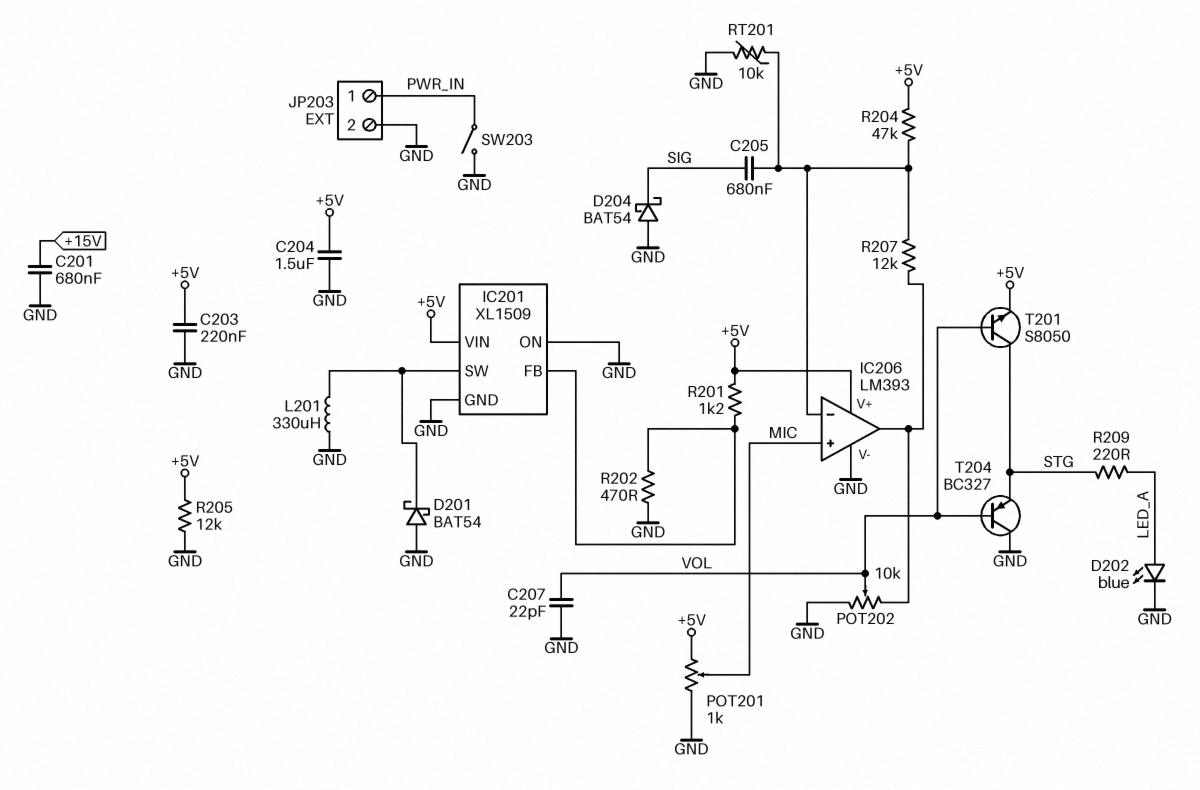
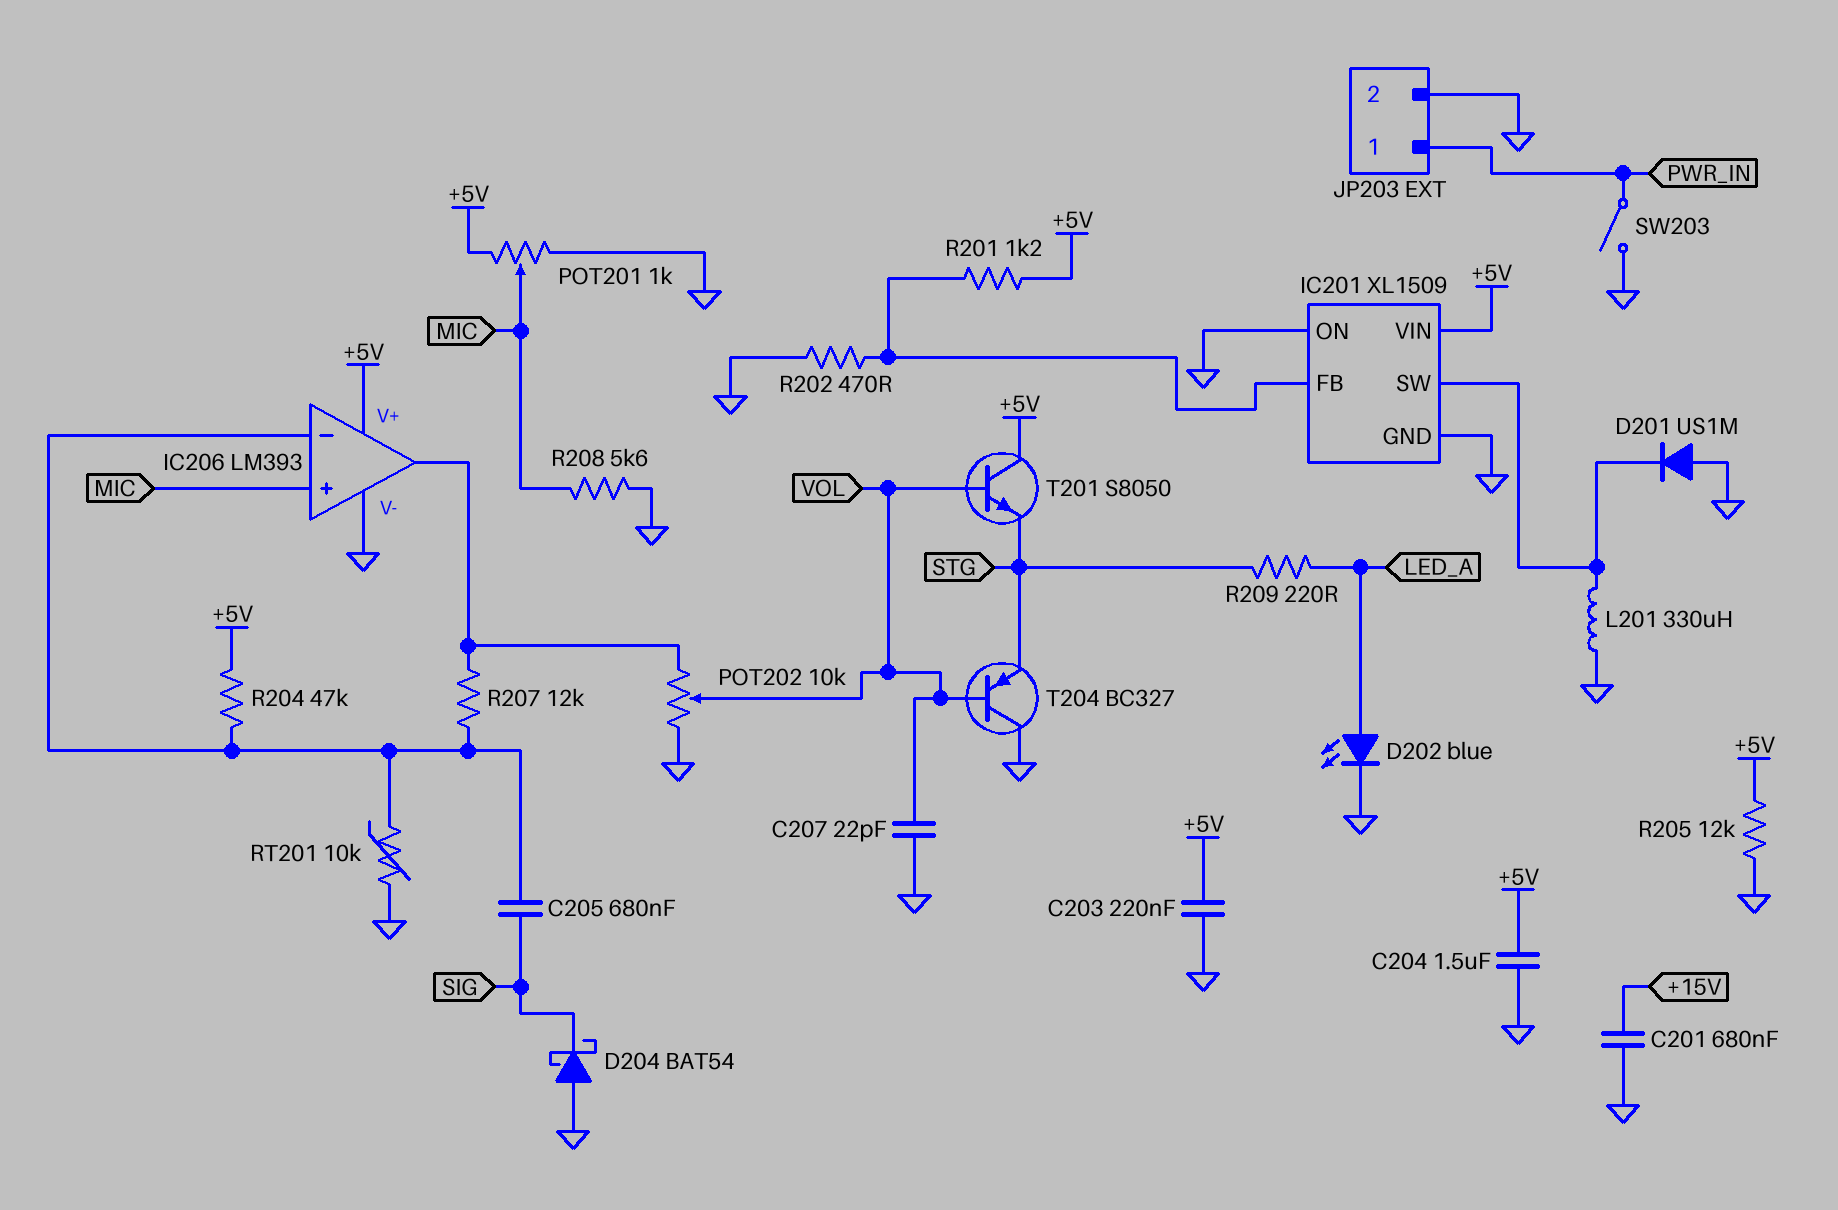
D201: schottky BAT54 (A GND, K IC201/SW) -> diode US1M (A GND, K IC201/SW)
R208: none -> 5.6k (GND, MIC)
T201: NPN S8050 (B VOL, C STG, E +5V) -> NPN S8050 (B VOL, C +5V, E STG)

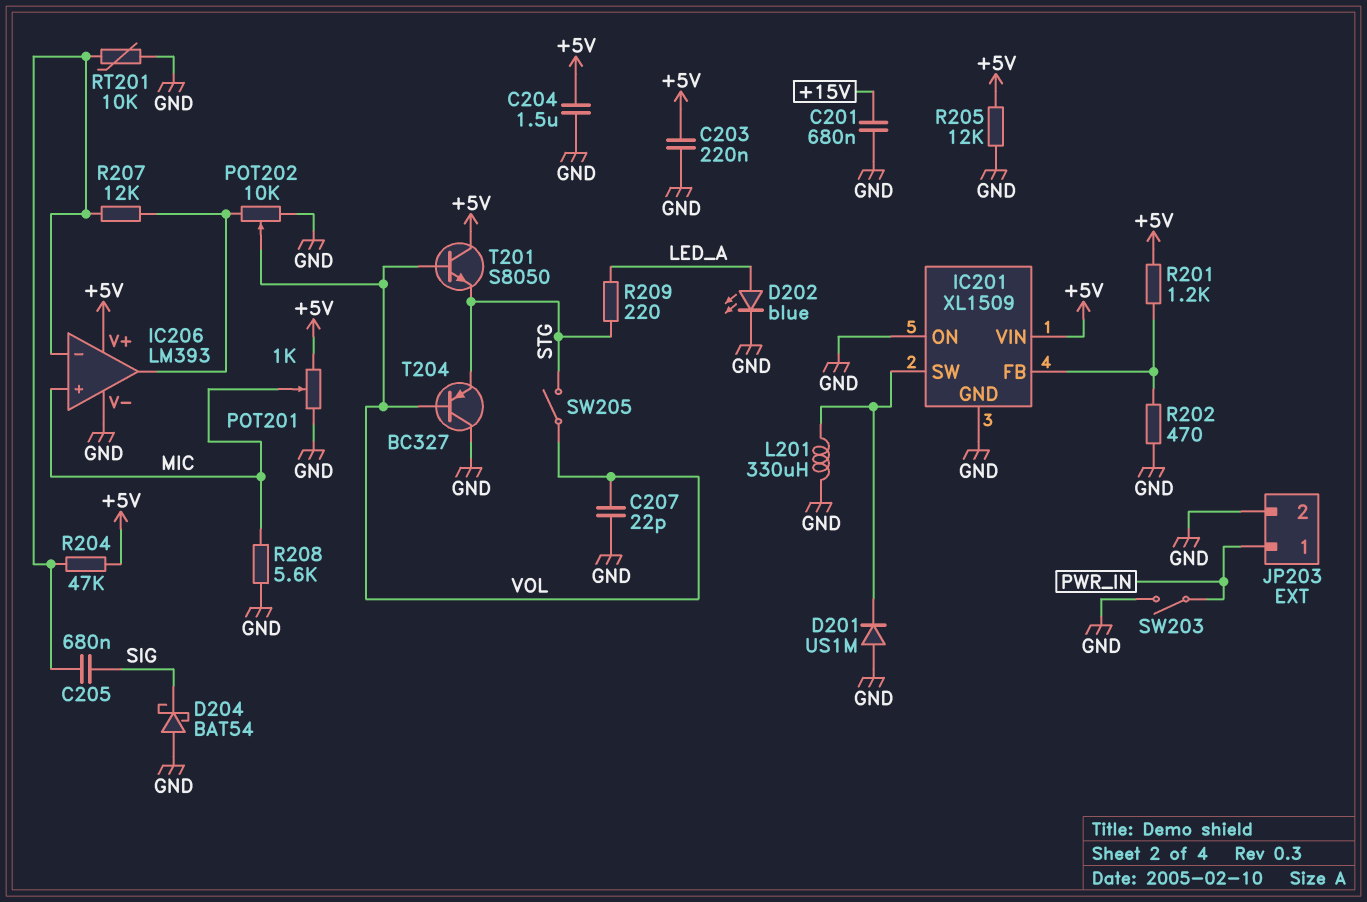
SW205: none -> switch (STG, VOL)

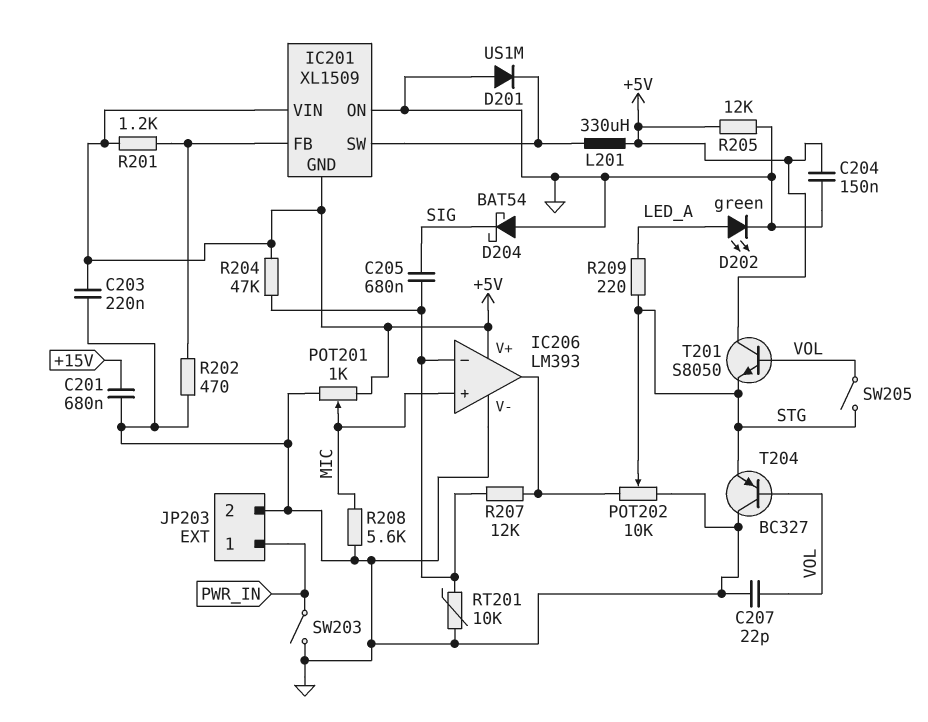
C204: 1.5uF (+5V, GND) -> 150nF (+5V, GND)
D202: LED blue (A LED_A, K GND) -> LED green (A LED_A, K GND)
IC201 pin GND: GND -> +5V
L201: 330uH (GND, IC201/SW) -> 330uH (+5V, IC201/SW)
POT202: 10k (GND, IC206/out, wiper VOL) -> 10k (GND, IC206/out, wiper STG)

